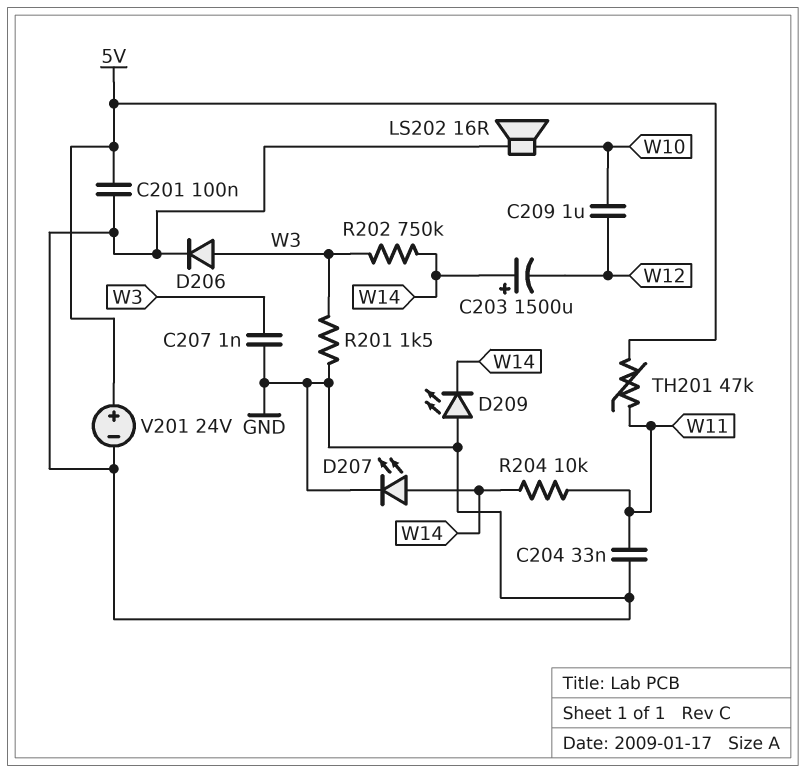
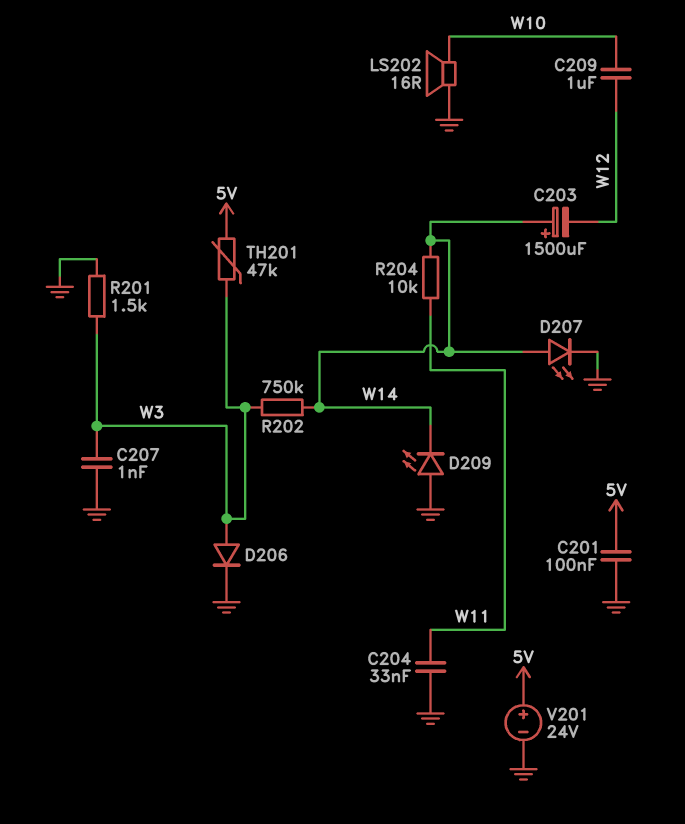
TH201: 47k (5V, W11) -> 47k (5V, W3)

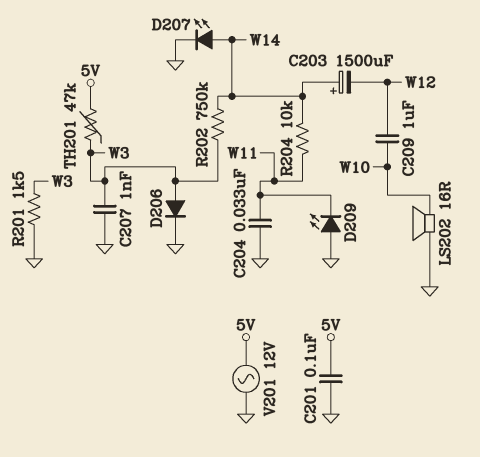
D209: LED (A GND, K W14) -> LED (A GND, K W11)
V201: 24V (plus 5V, minus GND) -> AC 12V (5V, GND)

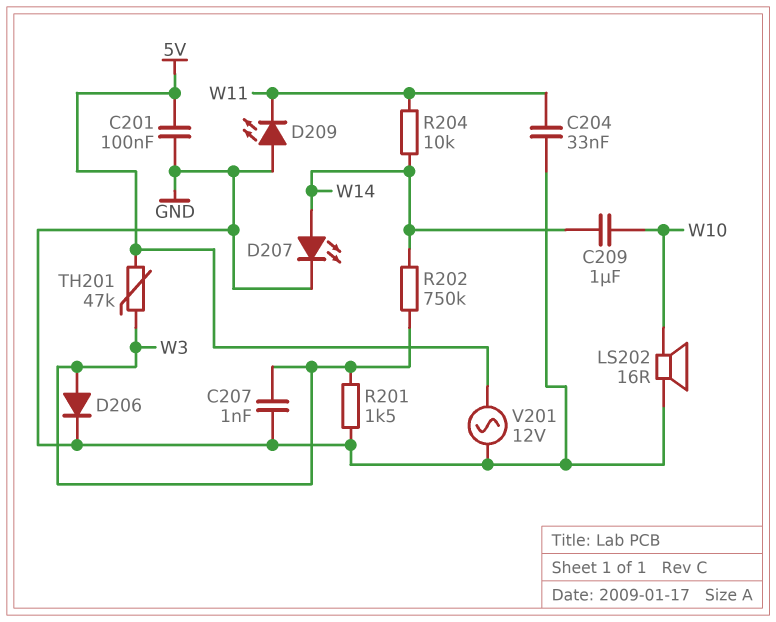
C203: 1500uF (plus W14, minus W12) -> none
C209: 1uF (W10, W12) -> 1uF (W10, W14)

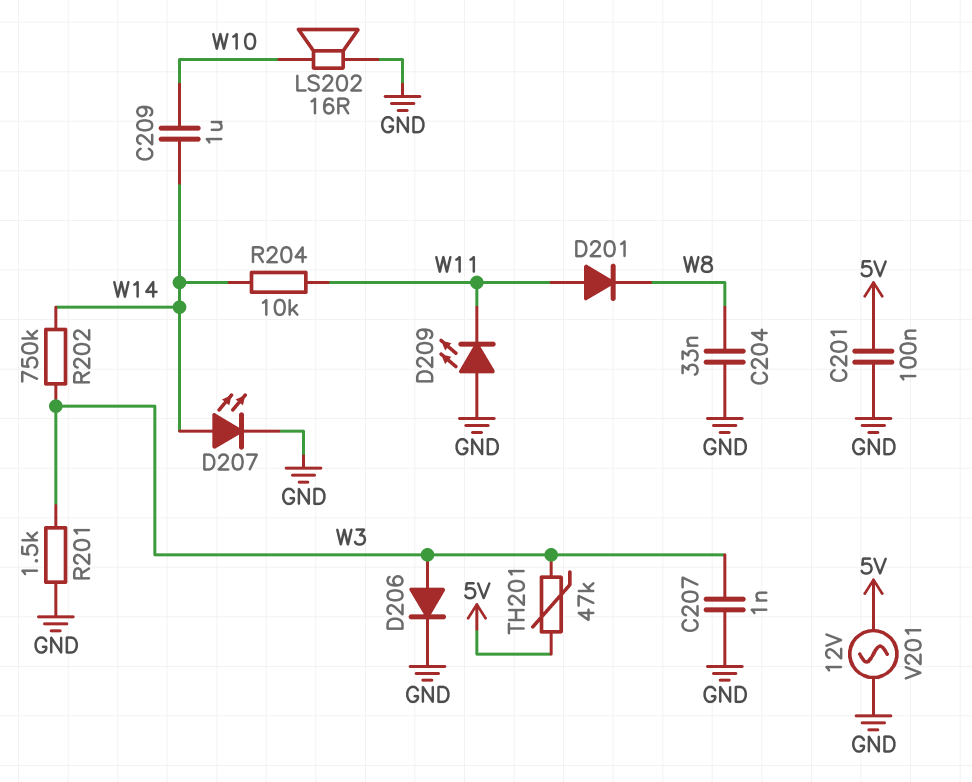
C204: 33nF (GND, W11) -> 33nF (GND, W8)
D201: none -> diode (A W11, K W8)

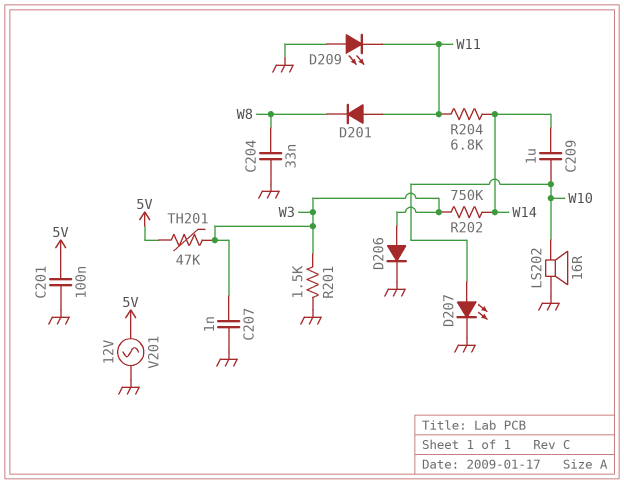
D207: LED (A W14, K GND) -> LED (A W10, K GND)
R204: 10k (W11, W14) -> 6.8k (W11, W14)

